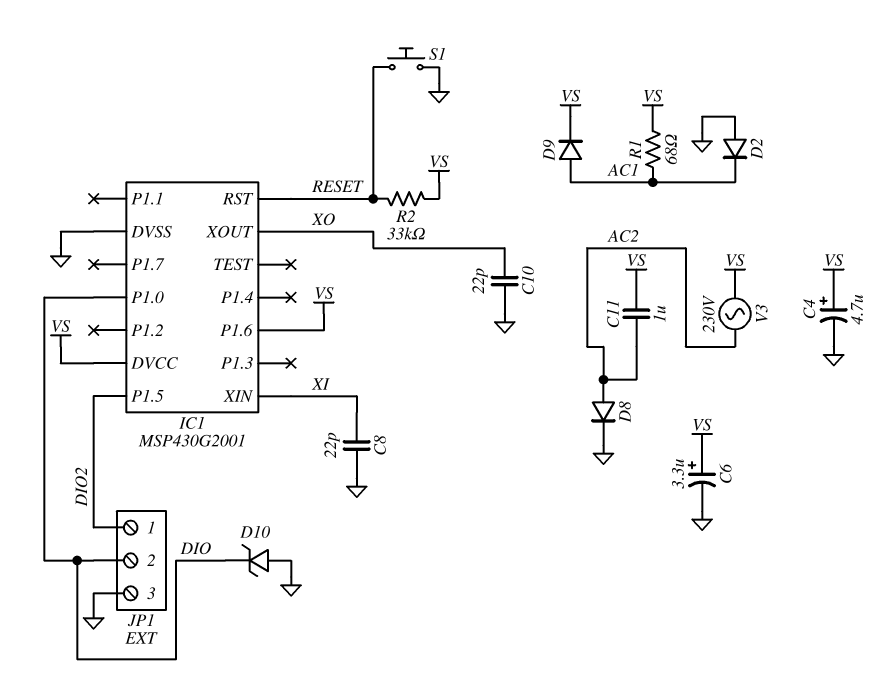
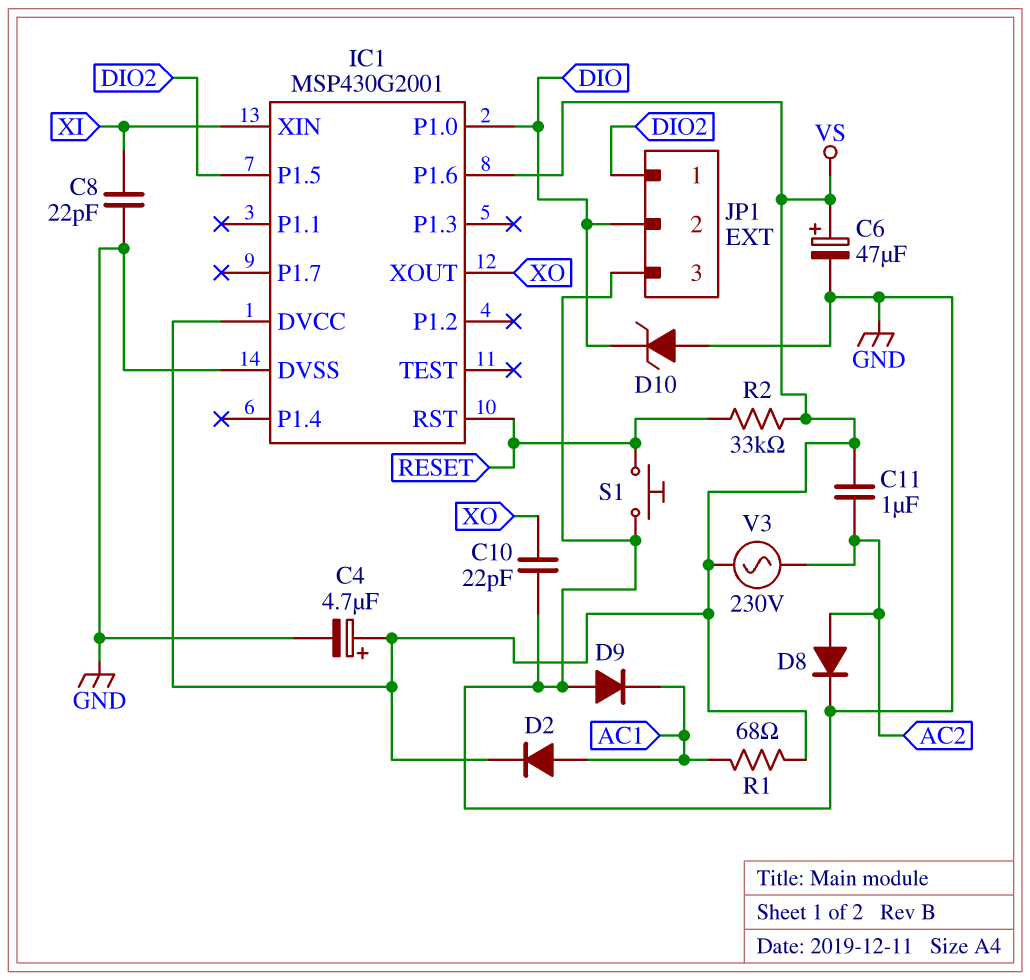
C6: 3.3uF (plus VS, minus GND) -> 47uF (plus VS, minus GND)
D2: diode (A GND, K AC1) -> diode (A AC1, K VS)
D9: diode (A AC1, K VS) -> diode (A GND, K AC1)

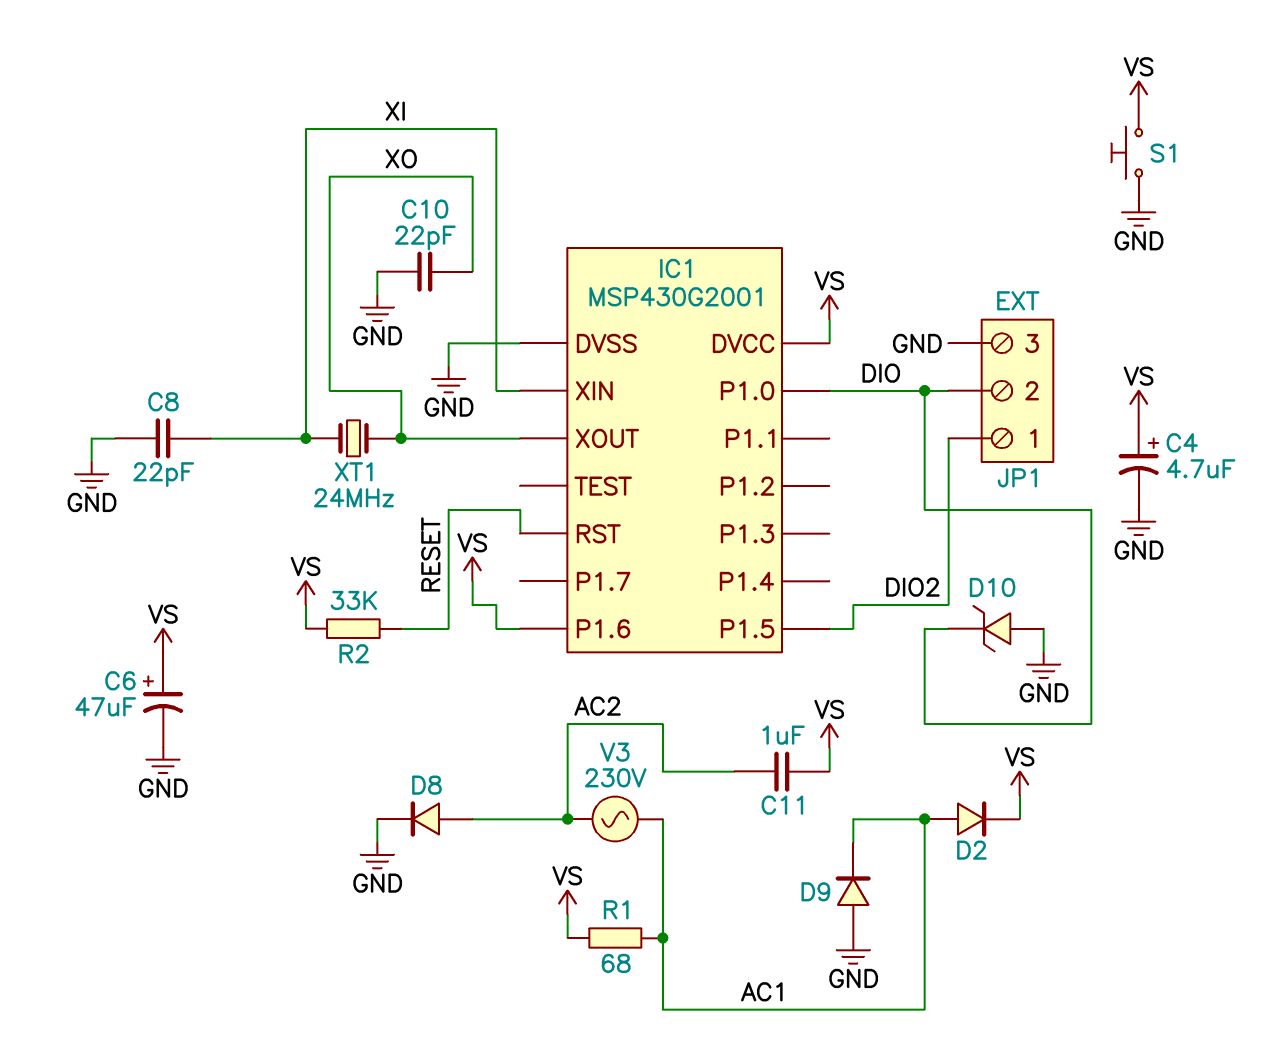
S1: button (GND, RESET) -> button (GND, VS)
V3: AC 230V (AC2, VS) -> AC 230V (AC1, AC2)
XT1: none -> 24MHz (XI, XO)

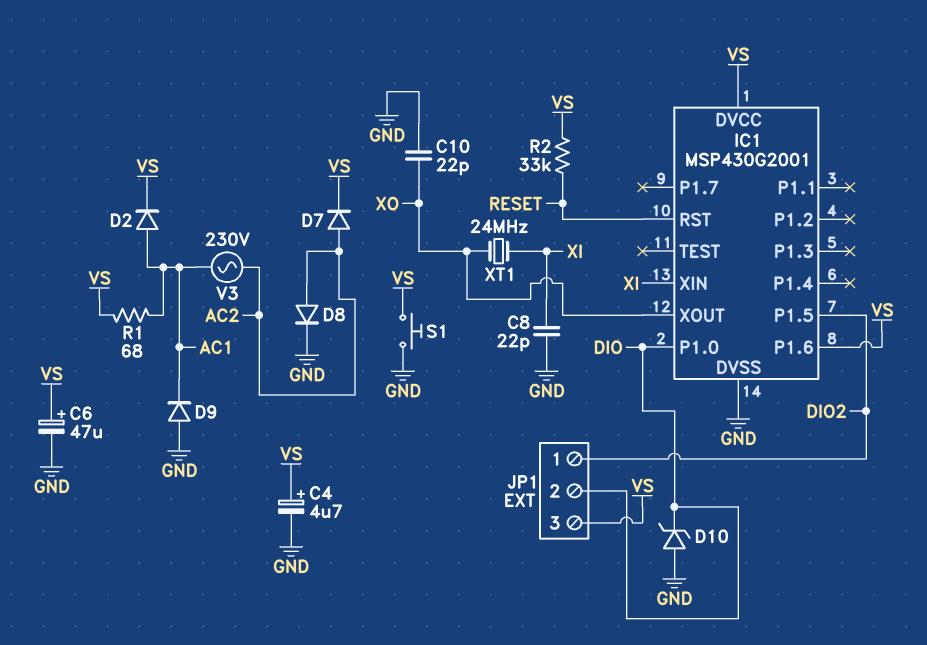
C11: 1uF (AC2, VS) -> none
D7: none -> diode (A AC2, K VS)
JP1 pin 3: GND -> VS

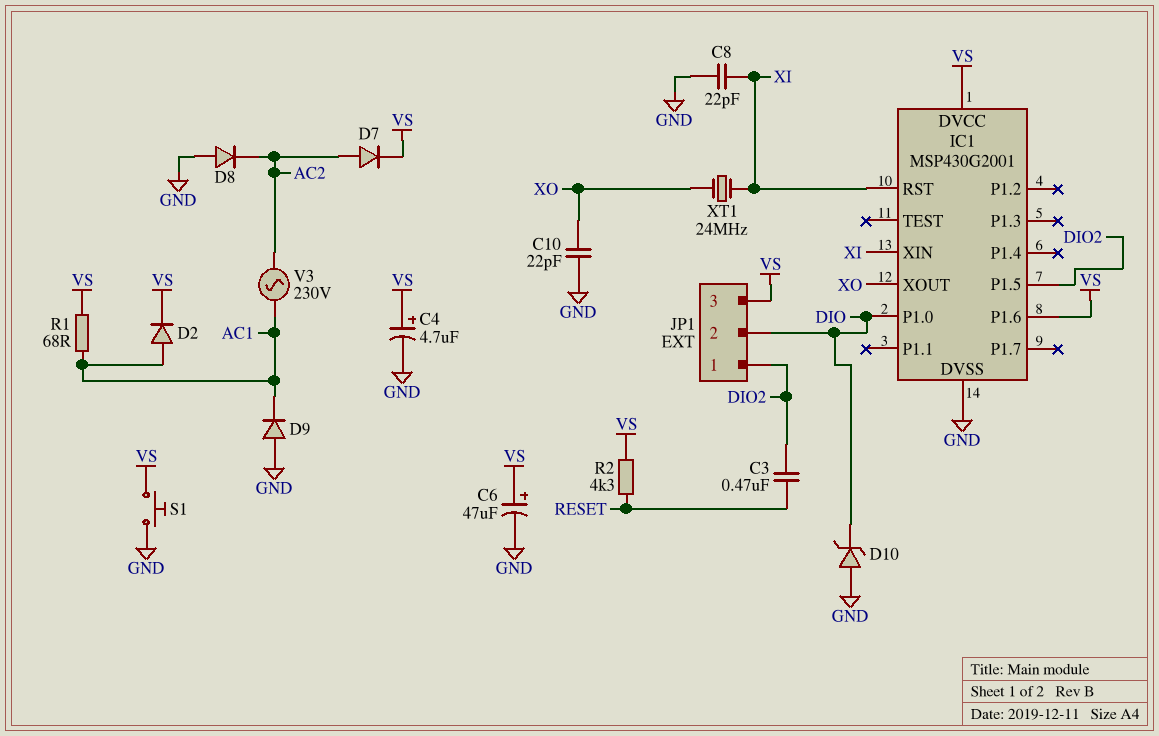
C3: none -> 470nF (DIO2, RESET)
D8: diode (A AC2, K GND) -> diode (A GND, K AC2)
IC1 pin RST: RESET -> XI
R2: 33k (RESET, VS) -> 4.3k (RESET, VS)

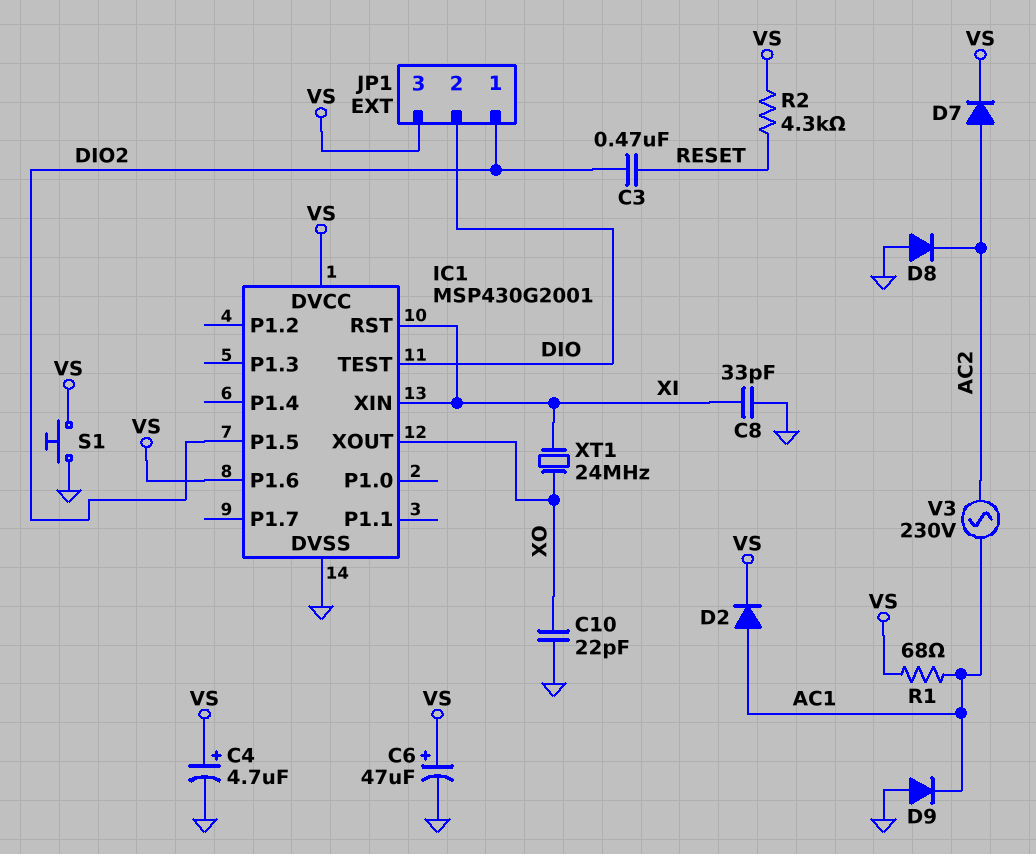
C8: 22pF (GND, XI) -> 33pF (GND, XI)
D10: zener (A GND, K DIO) -> none
IC1 pin P1.0: DIO -> none
IC1 pin TEST: none -> DIO

